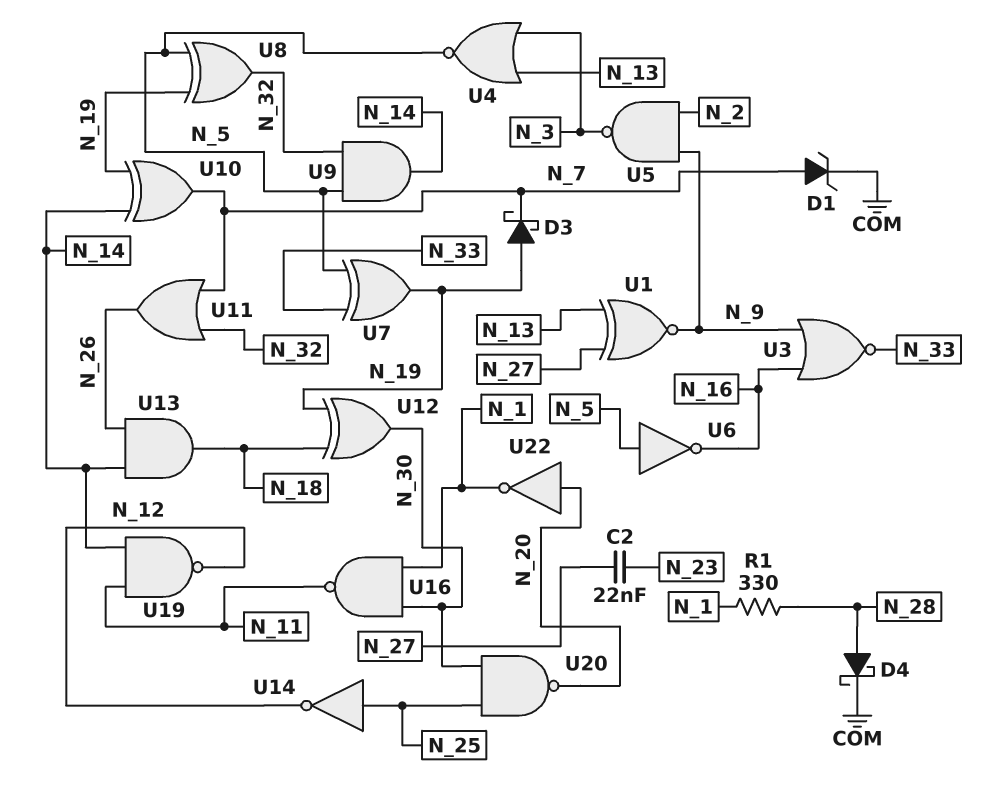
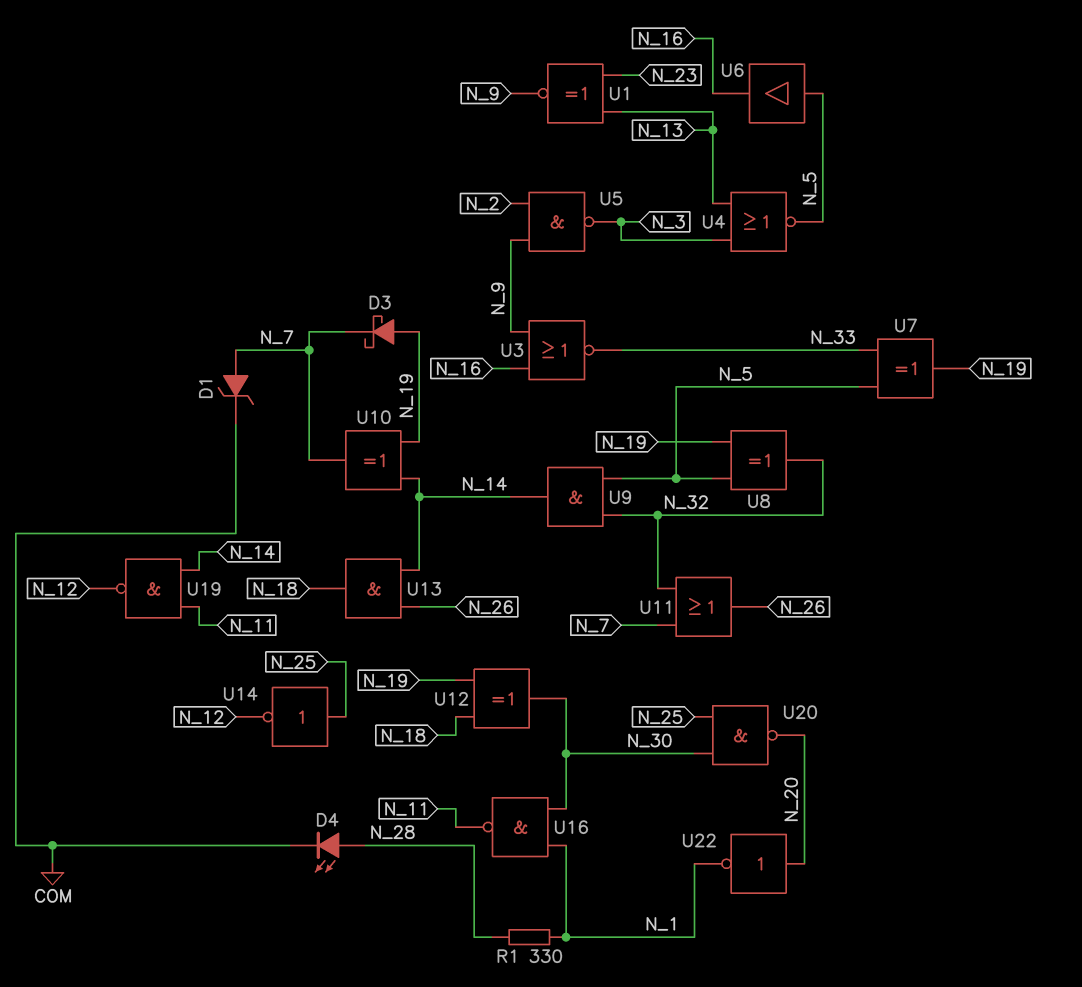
C2: 22nF (N_23, N_27) -> none
D4: schottky (A N_28, K COM) -> LED (A N_28, K COM)
U1: XNOR (in N_13, in N_27, out N_9) -> XNOR (in N_13, in N_23, out N_9)
U6: NOT (in N_5, out N_16) -> buffer (in N_5, out N_16)

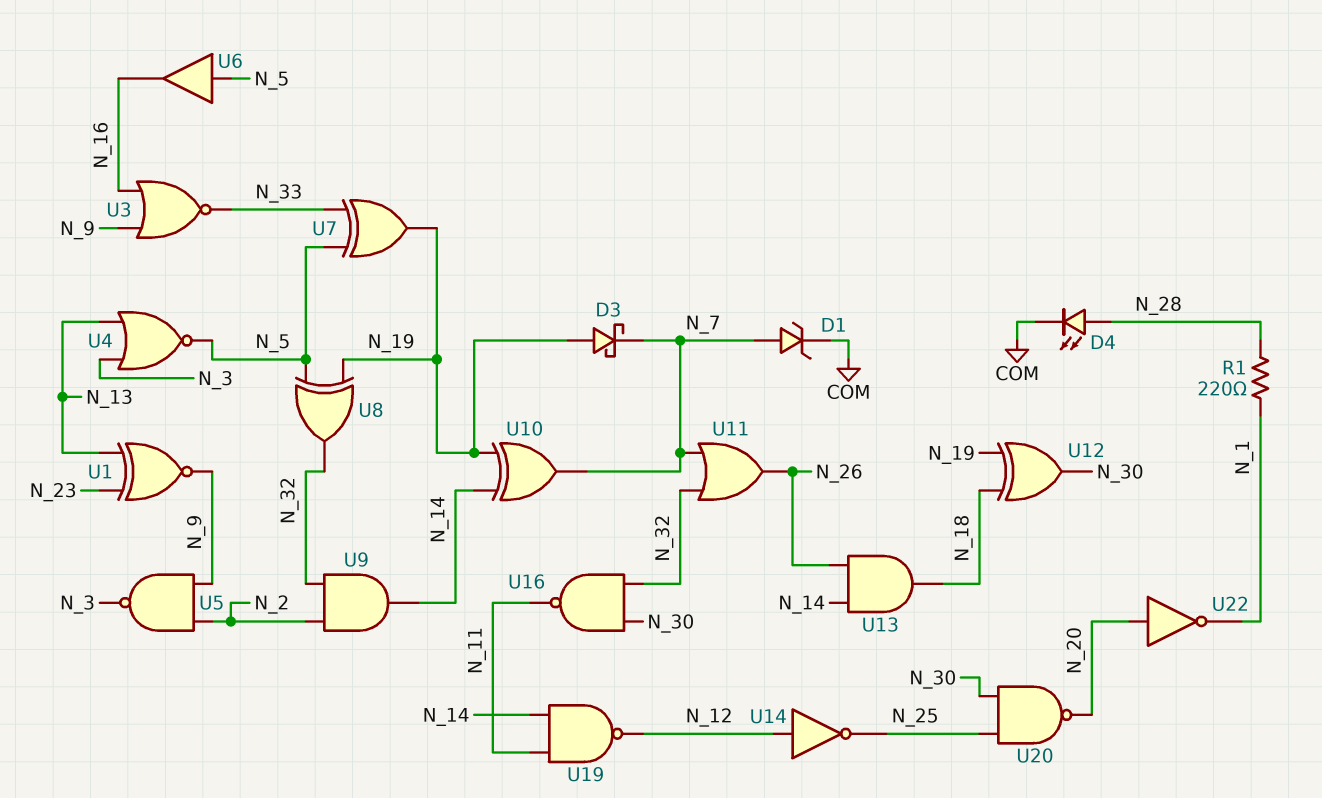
R1: 330 (N_1, N_28) -> 220 (N_1, N_28)
U9: AND (in N_5, in N_32, out N_14) -> AND (in N_2, in N_32, out N_14)
U14: NOT (in N_25, out N_12) -> NOT (in N_12, out N_25)
U16: NAND (in N_1, in N_30, out N_11) -> NAND (in N_30, in N_32, out N_11)

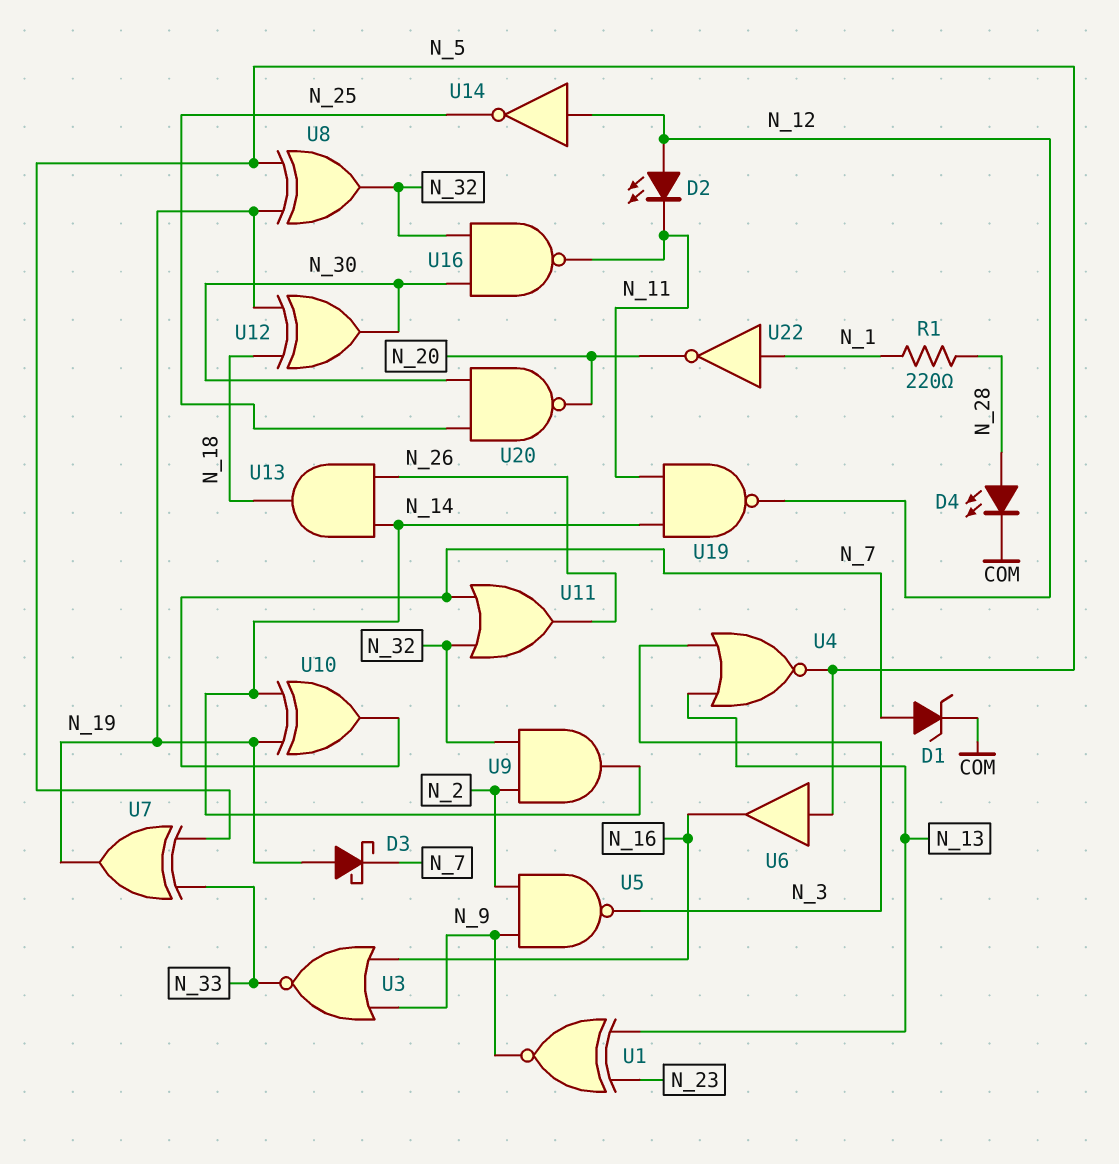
D2: none -> LED (A N_12, K N_11)
U22: NOT (in N_20, out N_1) -> NOT (in N_1, out N_20)

